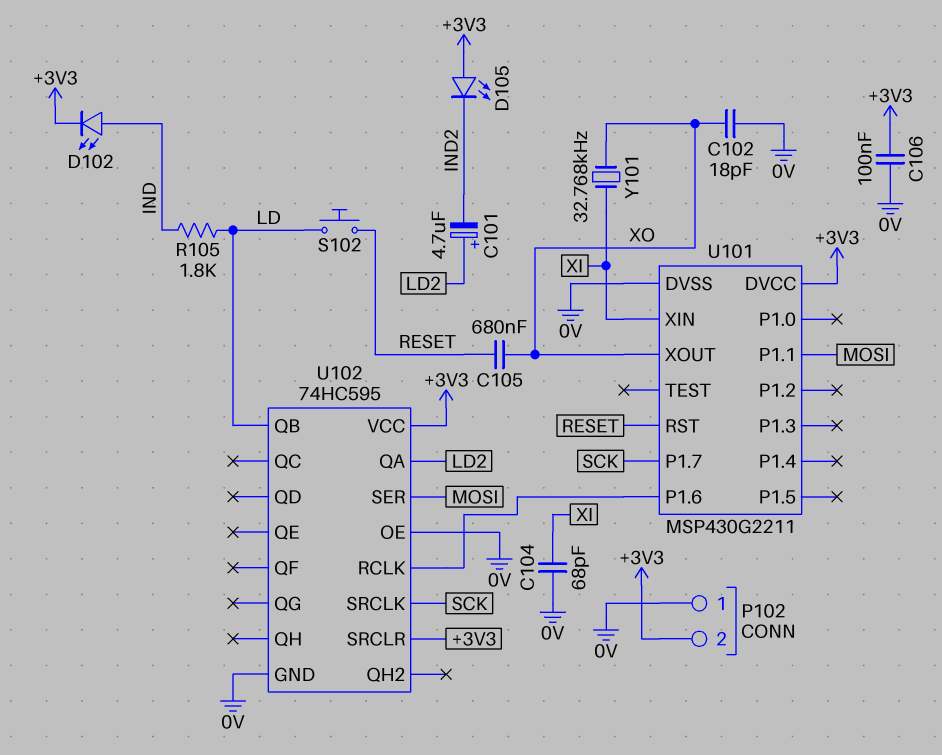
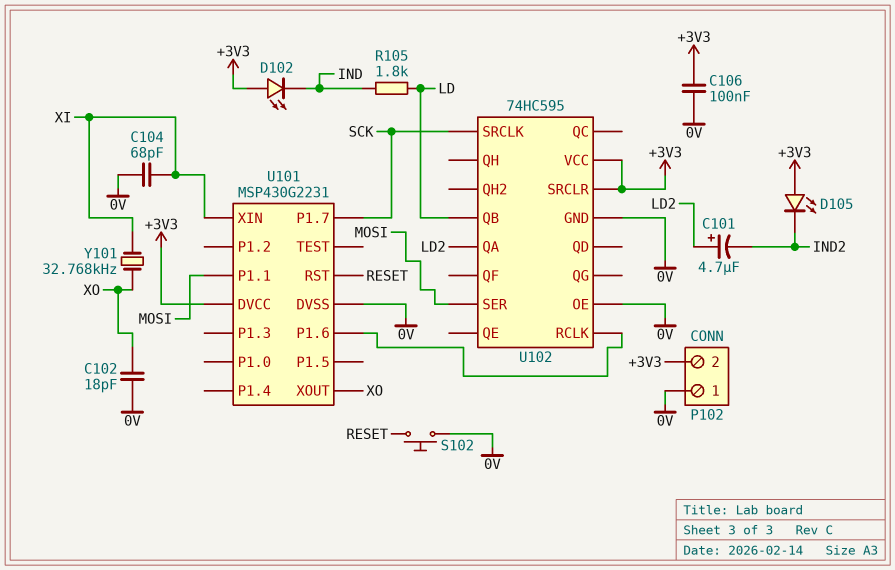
C105: 680nF (RESET, XO) -> none
D102: LED (A IND, K +3V3) -> LED (A +3V3, K IND)
S102: button (LD, RESET) -> button (0V, RESET)
U101: MSP430G2211 -> MSP430G2231

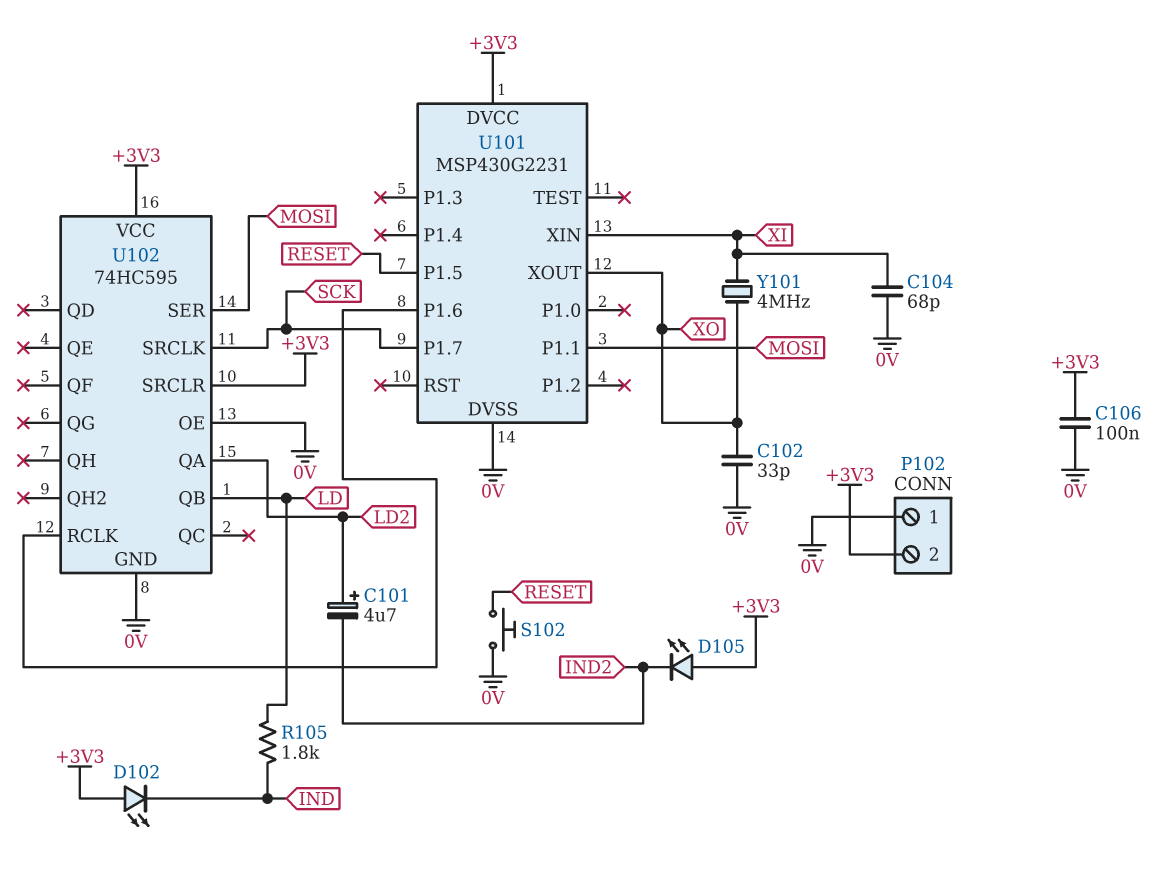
C102: 18pF (0V, XO) -> 33pF (0V, XO)
U101 pin P1.5: none -> RESET
U101 pin RST: RESET -> none
Y101: 32.768kHz (XI, XO) -> 4MHz (XI, XO)

